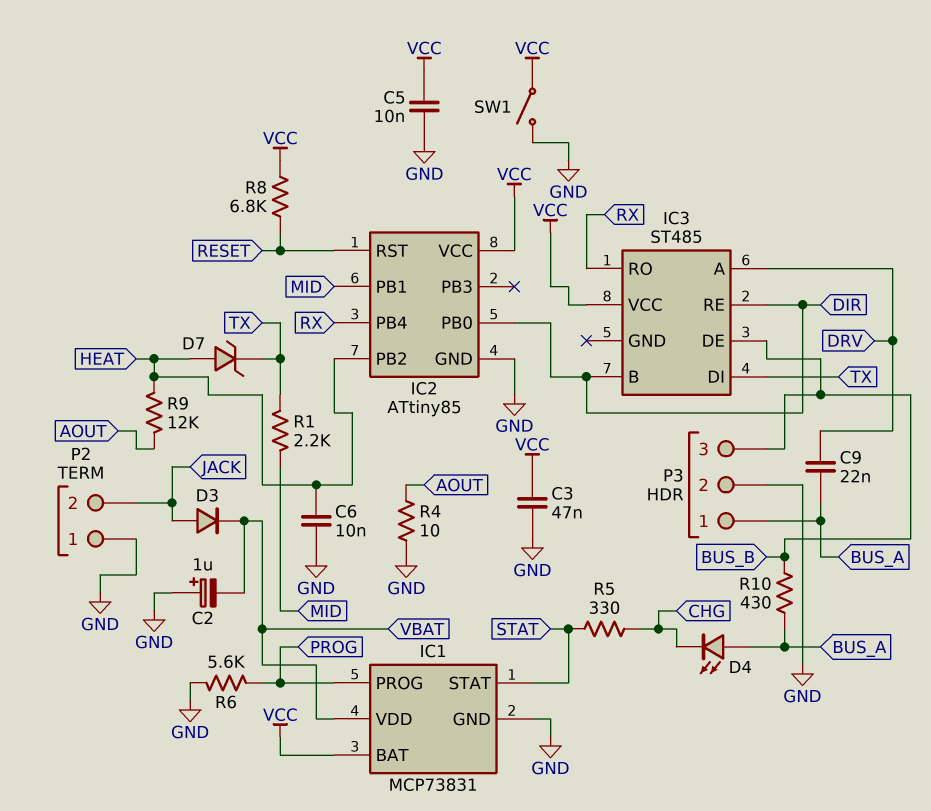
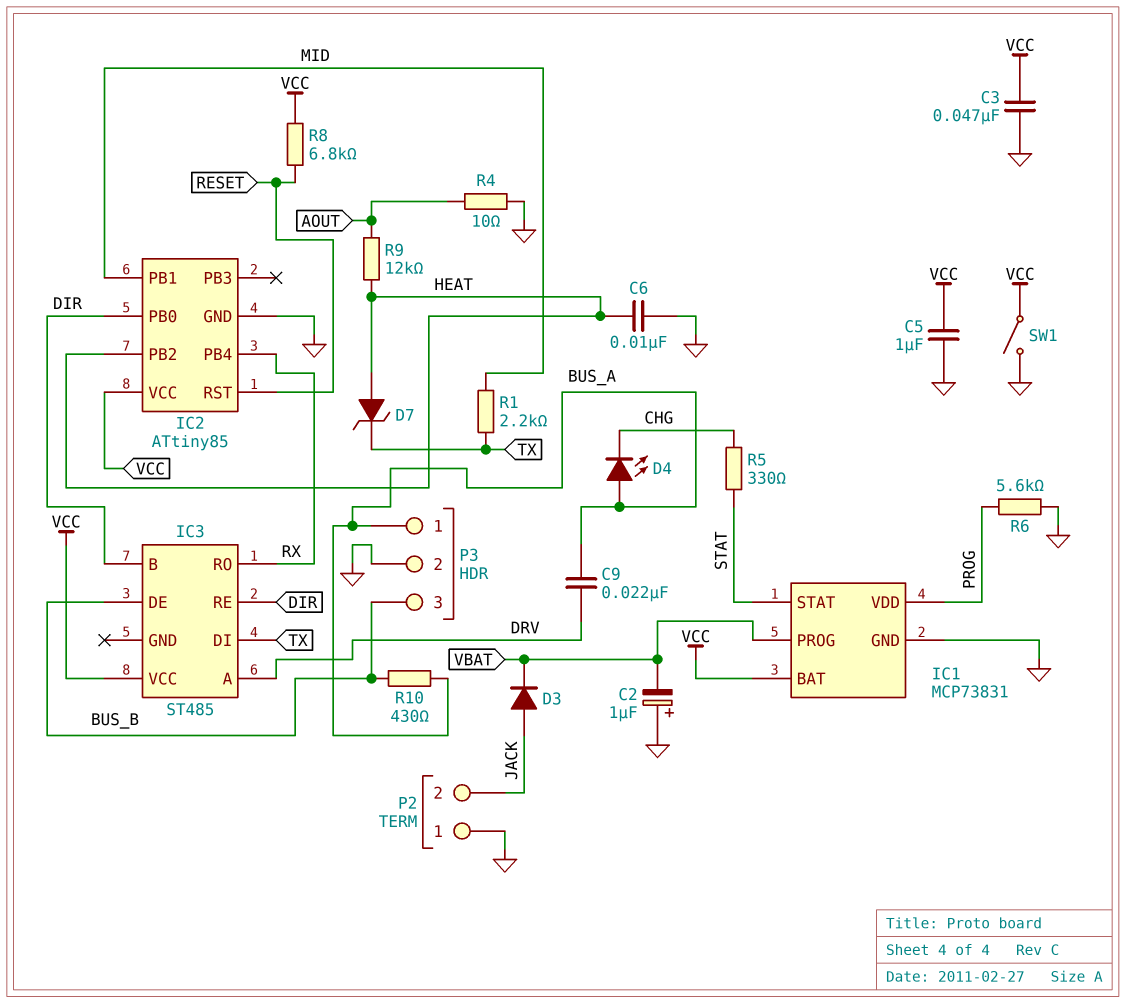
C5: 10nF (GND, VCC) -> 1uF (GND, VCC)
IC1 pin PROG: PROG -> VBAT
IC1 pin VDD: VBAT -> PROG

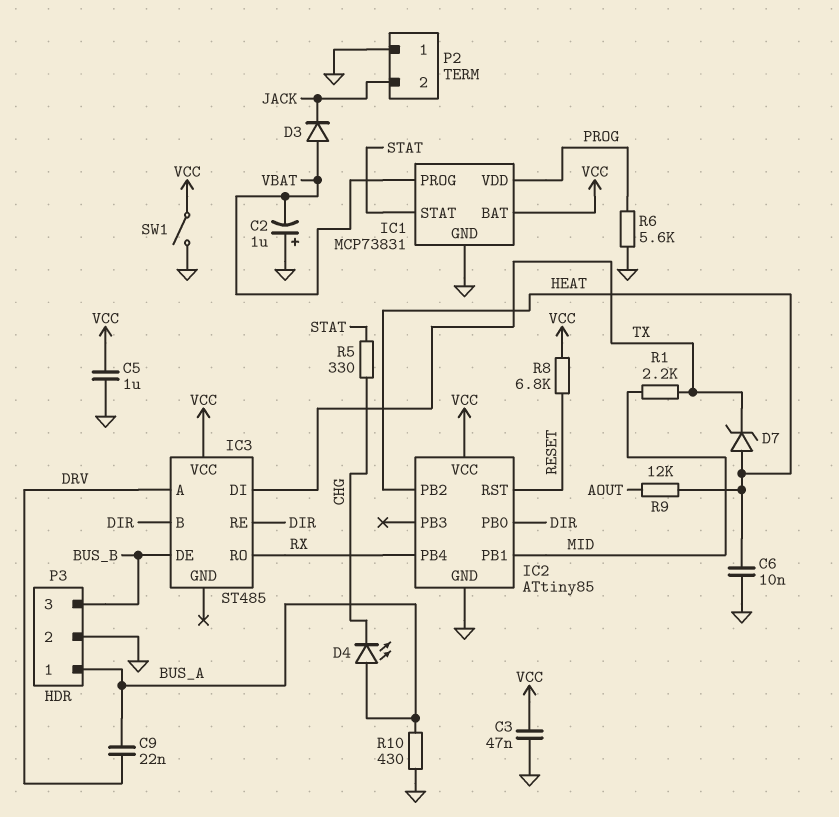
D3: diode (A JACK, K VBAT) -> diode (A VBAT, K JACK)
R4: 10 (AOUT, GND) -> none
R10: 430 (BUS_A, BUS_B) -> 430 (BUS_A, GND)

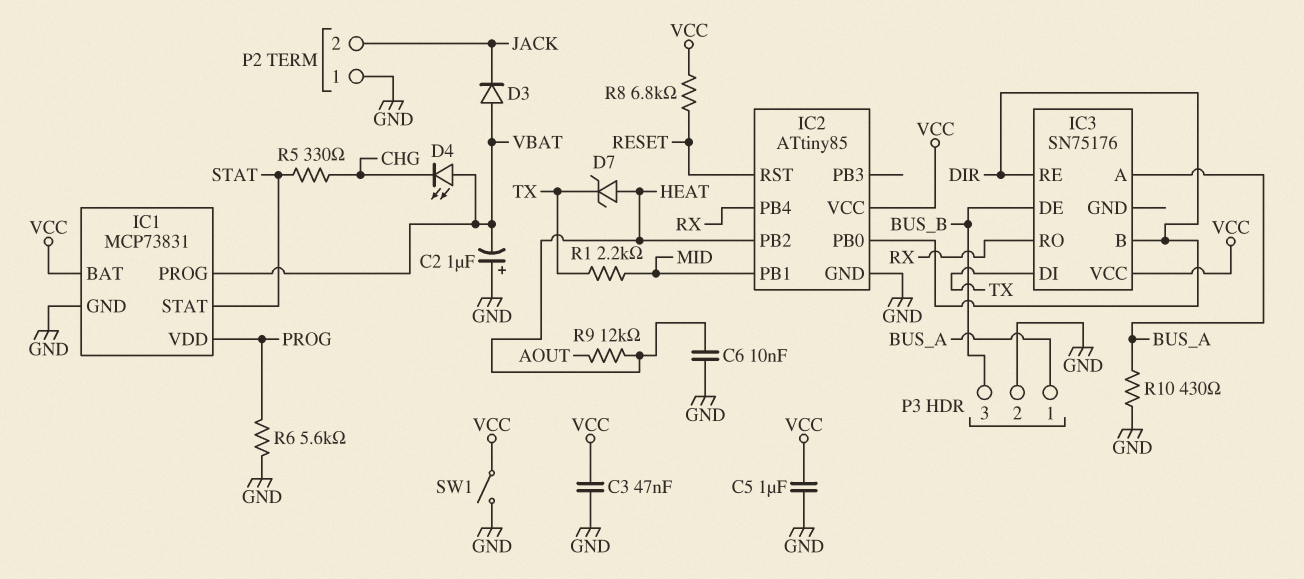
C9: 22nF (BUS_A, DRV) -> none
D4: LED (A BUS_A, K CHG) -> LED (A VBAT, K CHG)
IC3: ST485 -> SN75176
IC3 pin A: DRV -> BUS_A

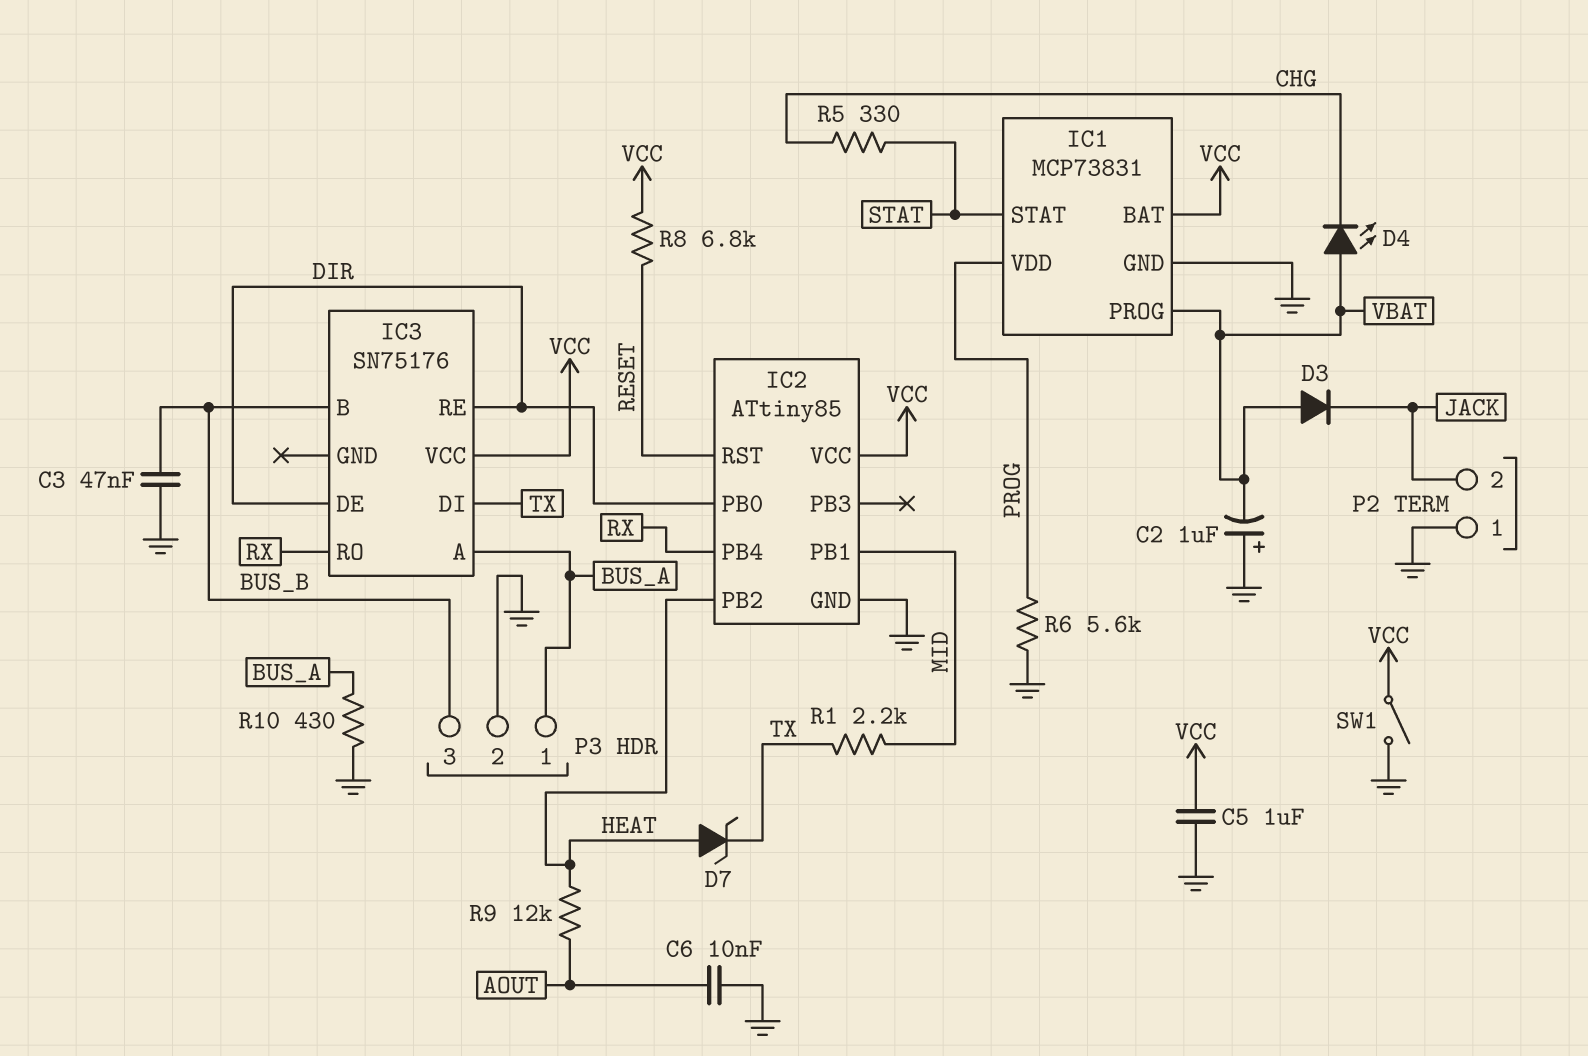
C3: 47nF (GND, VCC) -> 47nF (BUS_B, GND)
C6: 10nF (GND, HEAT) -> 10nF (AOUT, GND)
IC3 pin B: DIR -> BUS_B
IC3 pin DE: BUS_B -> DIR

